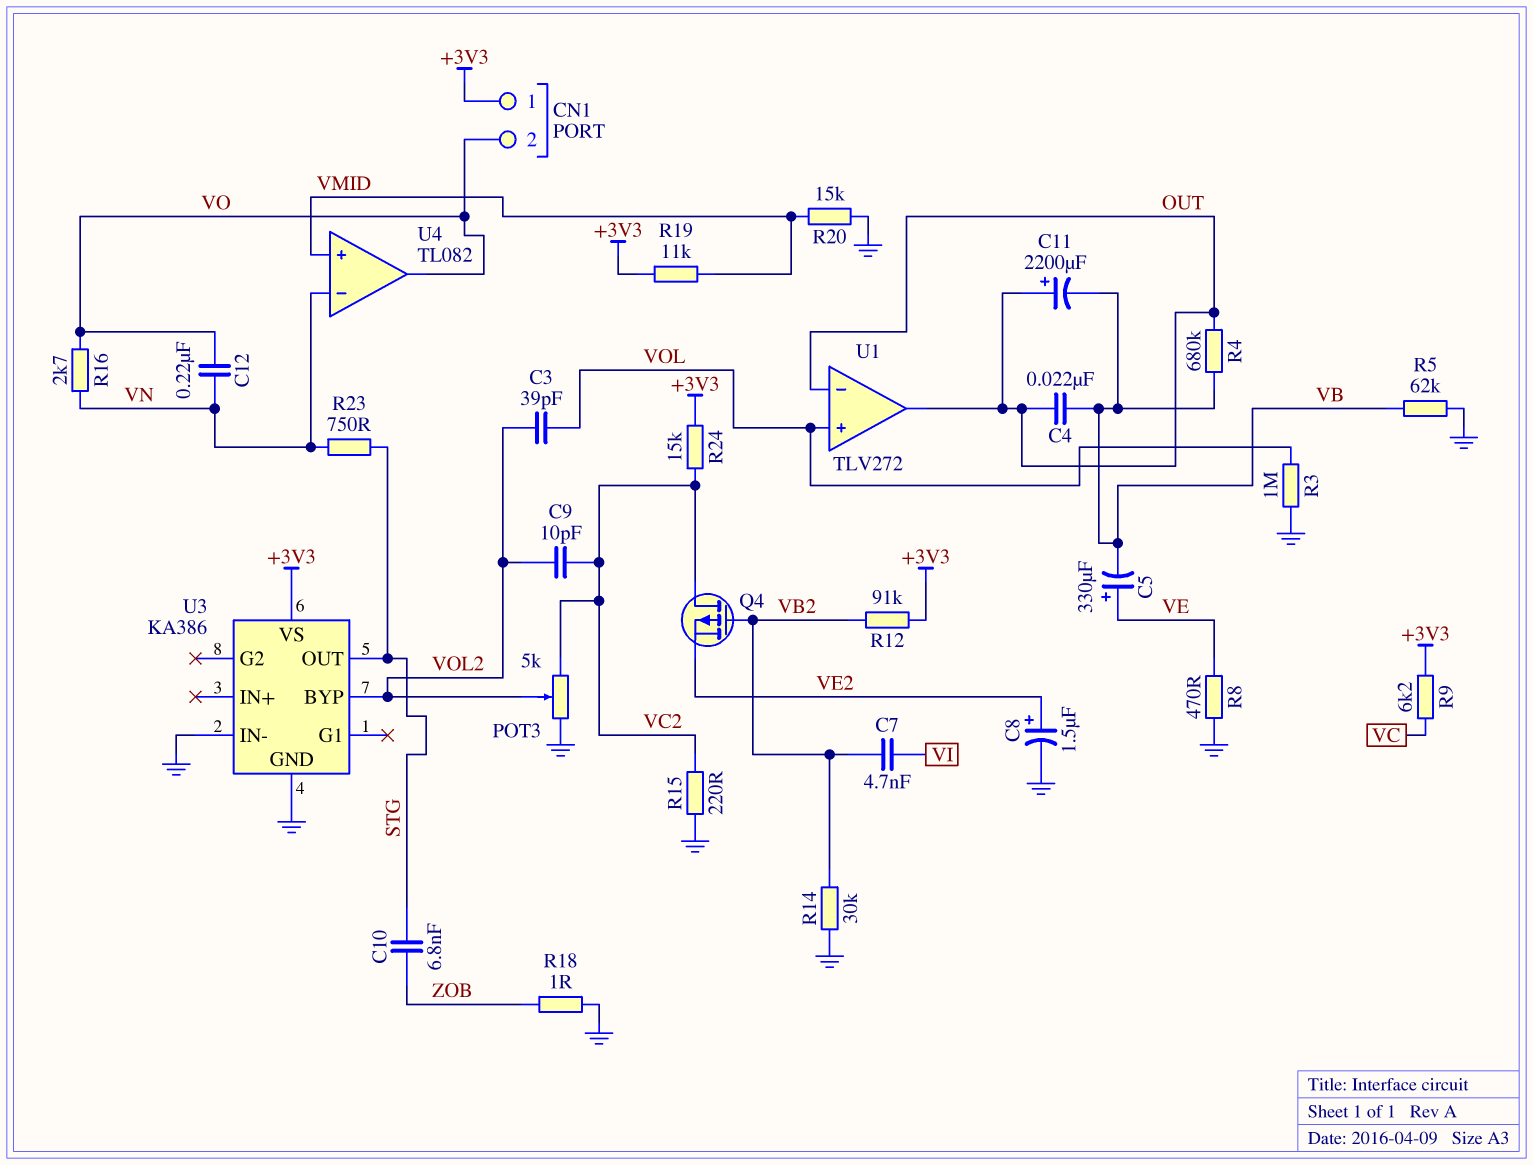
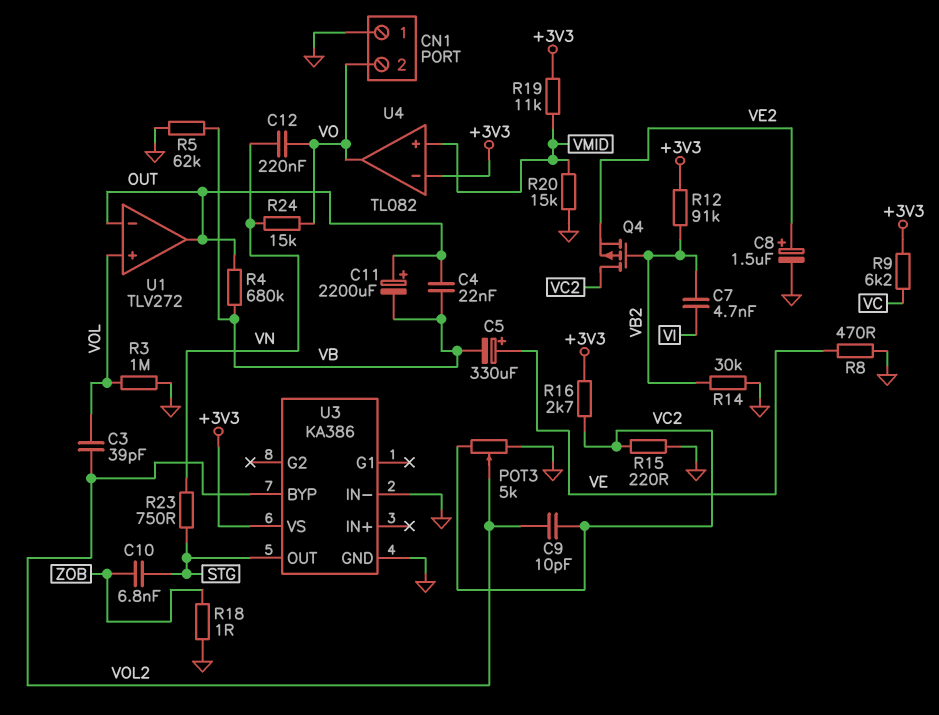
CN1 pin 1: +3V3 -> GND
R16: 2.7k (VN, VO) -> 2.7k (+3V3, VC2)
R24: 15k (+3V3, VC2) -> 15k (VN, VO)
U4 pin in-: VN -> +3V3

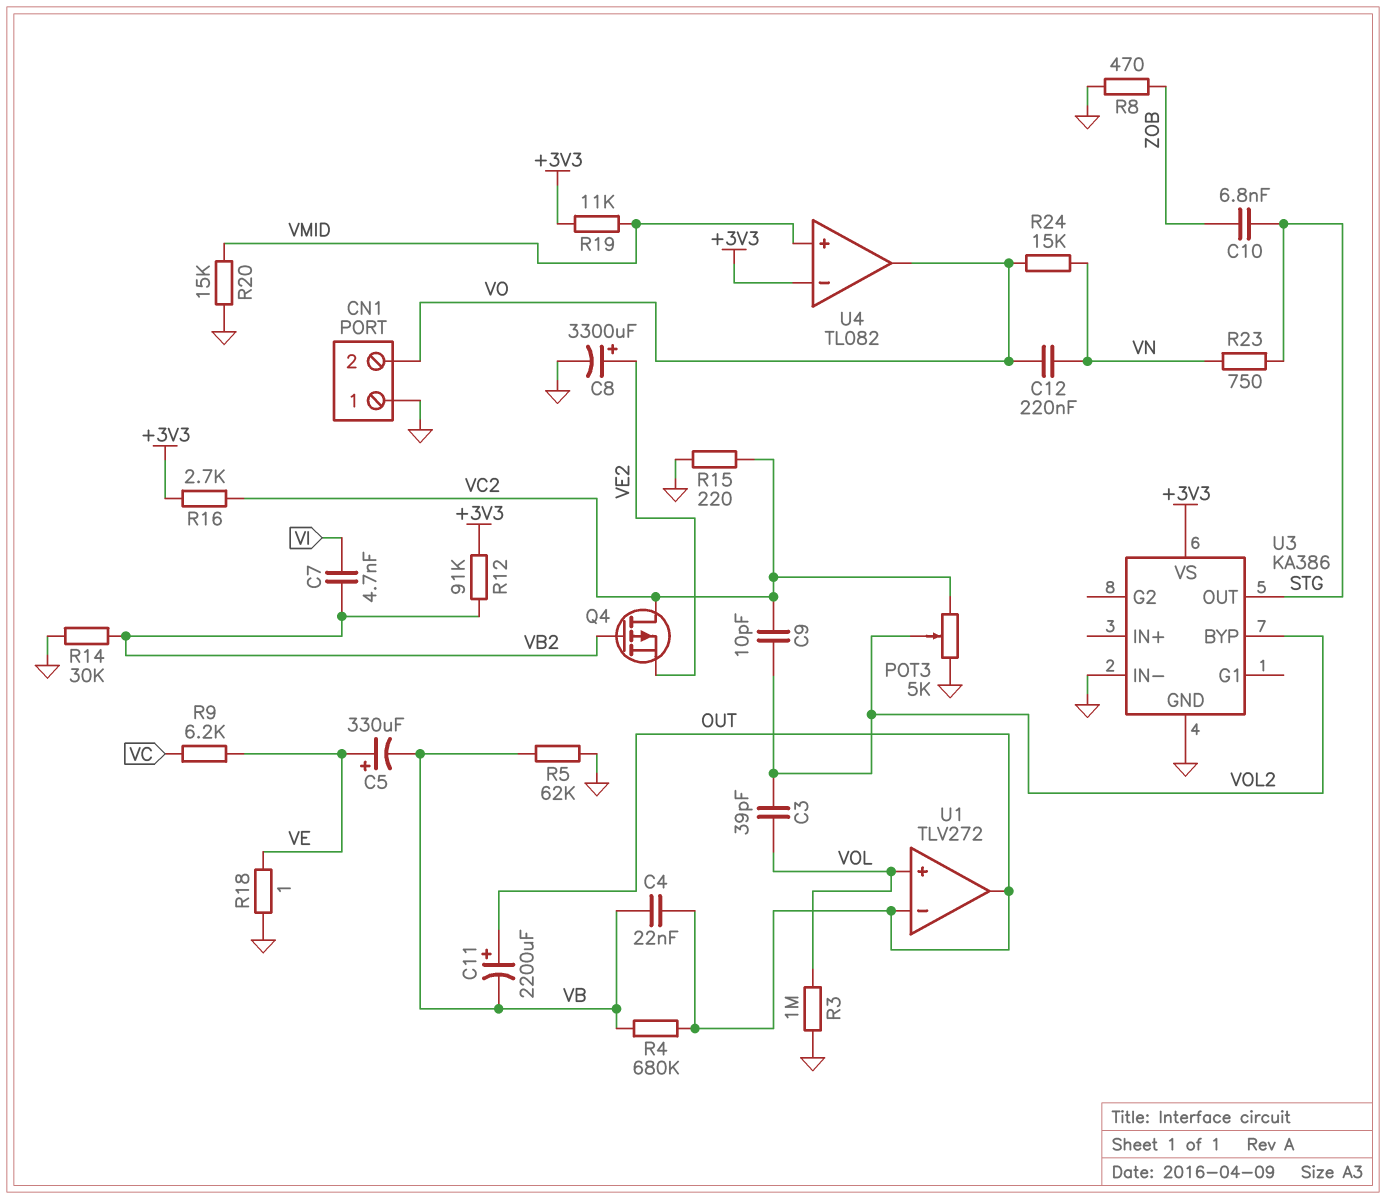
C8: 1.5uF (plus VE2, minus GND) -> 3300uF (plus VE2, minus GND)
R8: 470 (GND, VE) -> 470 (GND, ZOB)
R9: 6.2k (+3V3, VC) -> 6.2k (VC, VE)
R18: 1 (GND, ZOB) -> 1 (GND, VE)

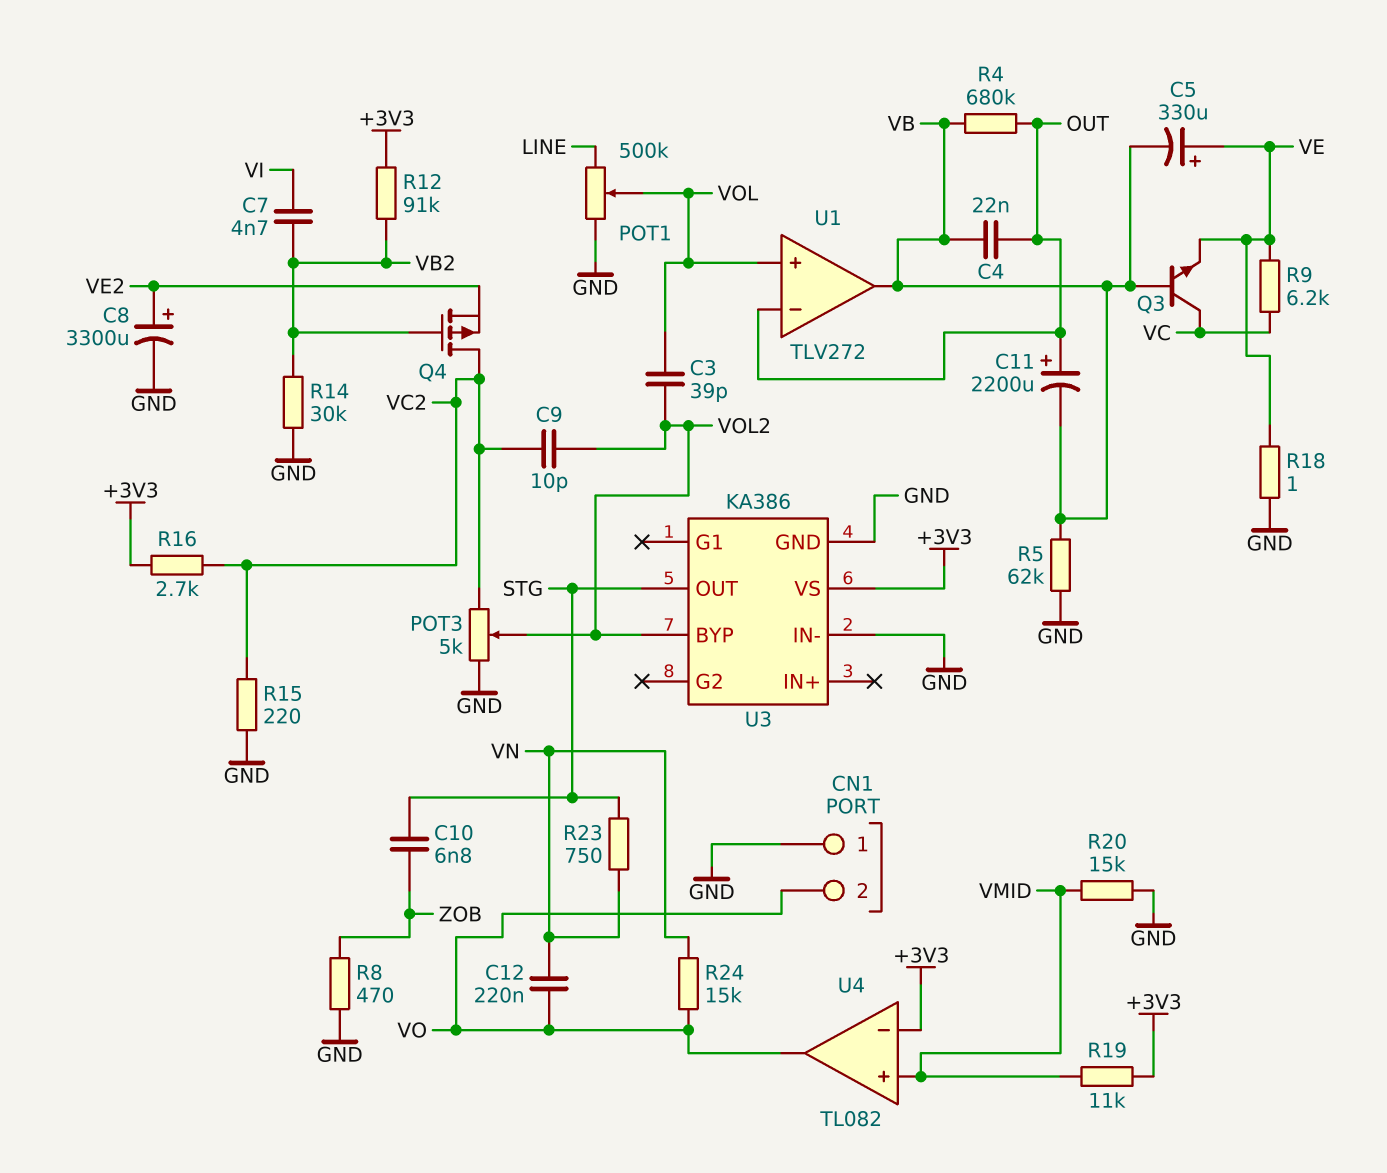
POT1: none -> 500k (GND, LINE, wiper VOL)
Q3: none -> NPN (B VB, C VC, E VE)
R3: 1M (GND, VOL) -> none
U1 pin out: OUT -> VB

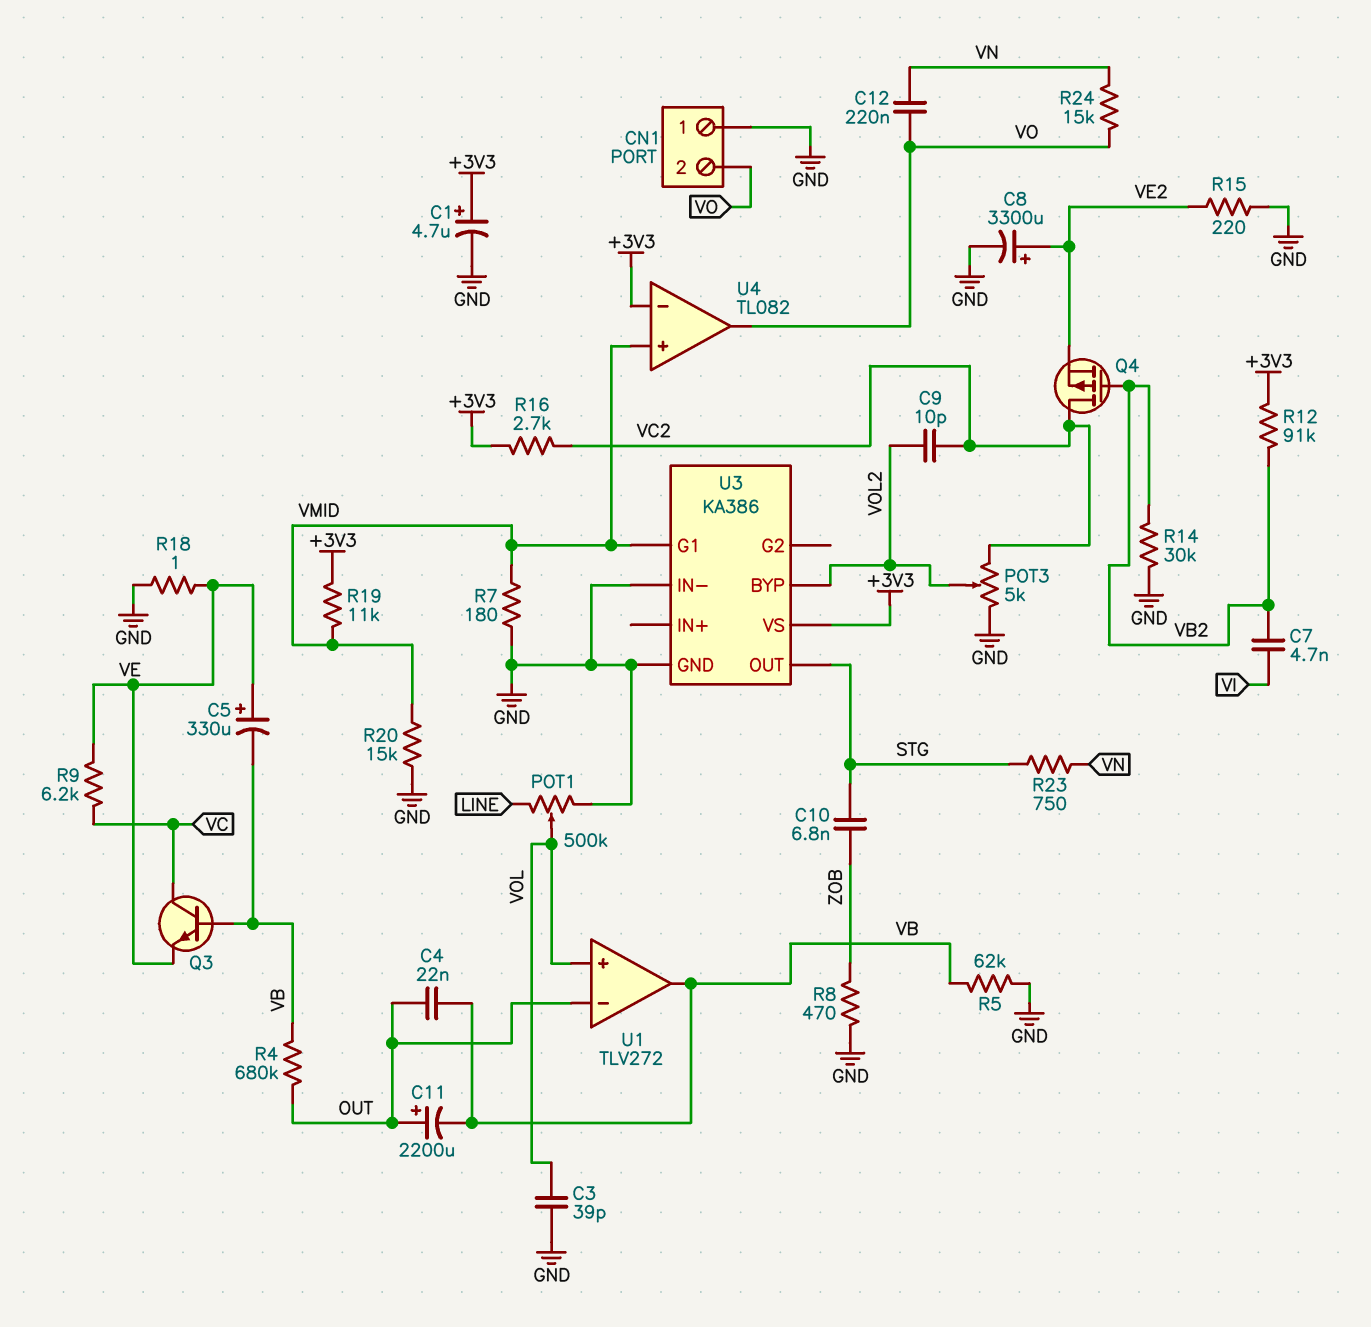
C1: none -> 4.7uF (plus +3V3, minus GND)
C3: 39pF (VOL, VOL2) -> 39pF (GND, VOL)
R7: none -> 180 (GND, VMID)
R15: 220 (GND, VC2) -> 220 (GND, VE2)
U3 pin G1: none -> VMID

